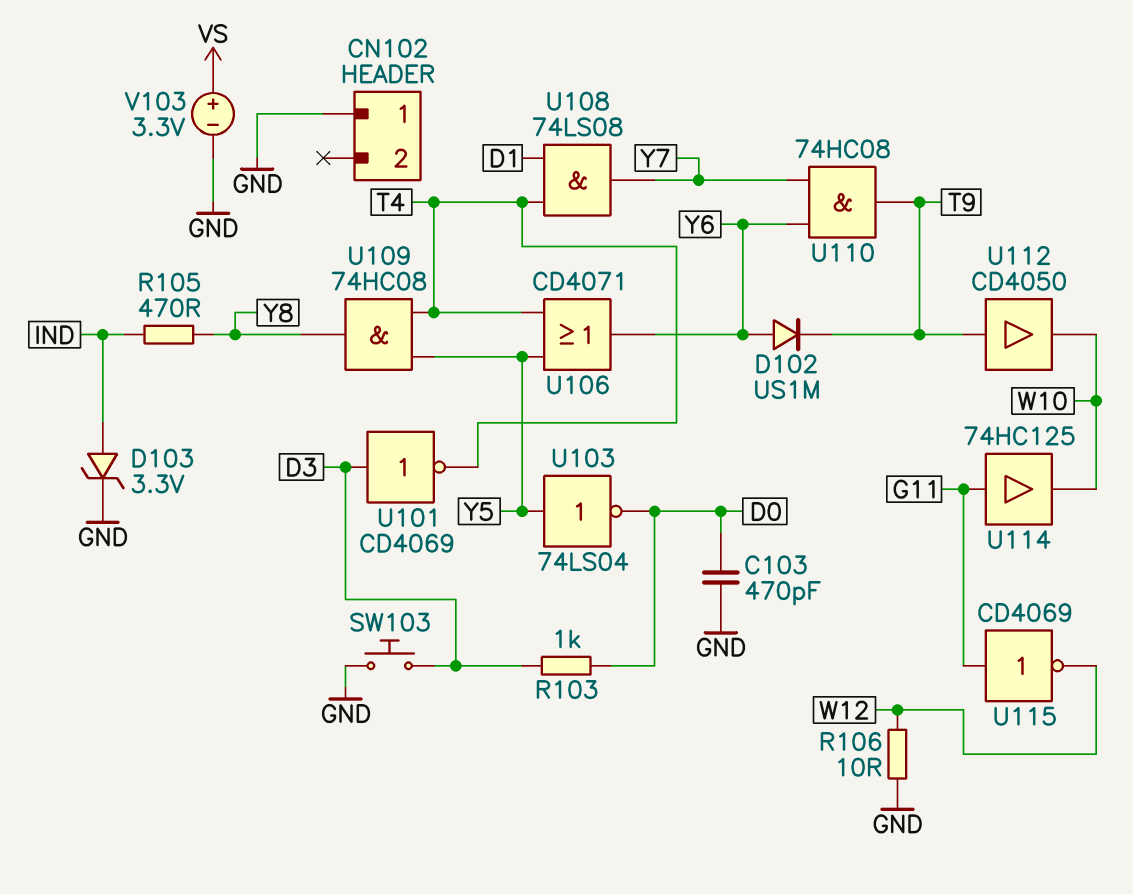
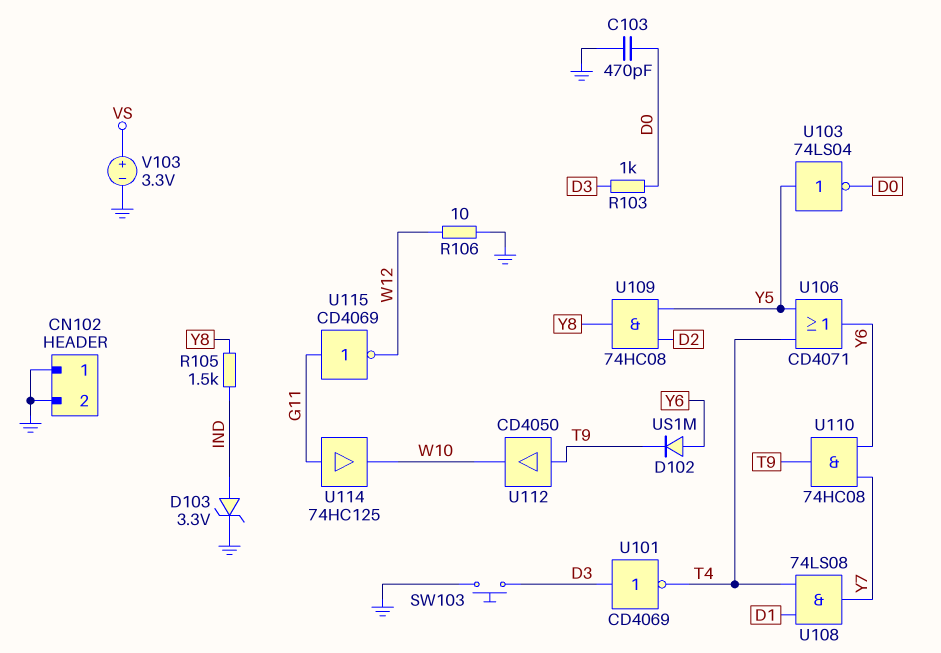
CN102 pin 2: none -> GND
R105: 470 (IND, Y8) -> 1.5k (IND, Y8)
U109: AND 74HC08 (in T4, in Y5, out Y8) -> AND 74HC08 (in D2, in Y5, out Y8)

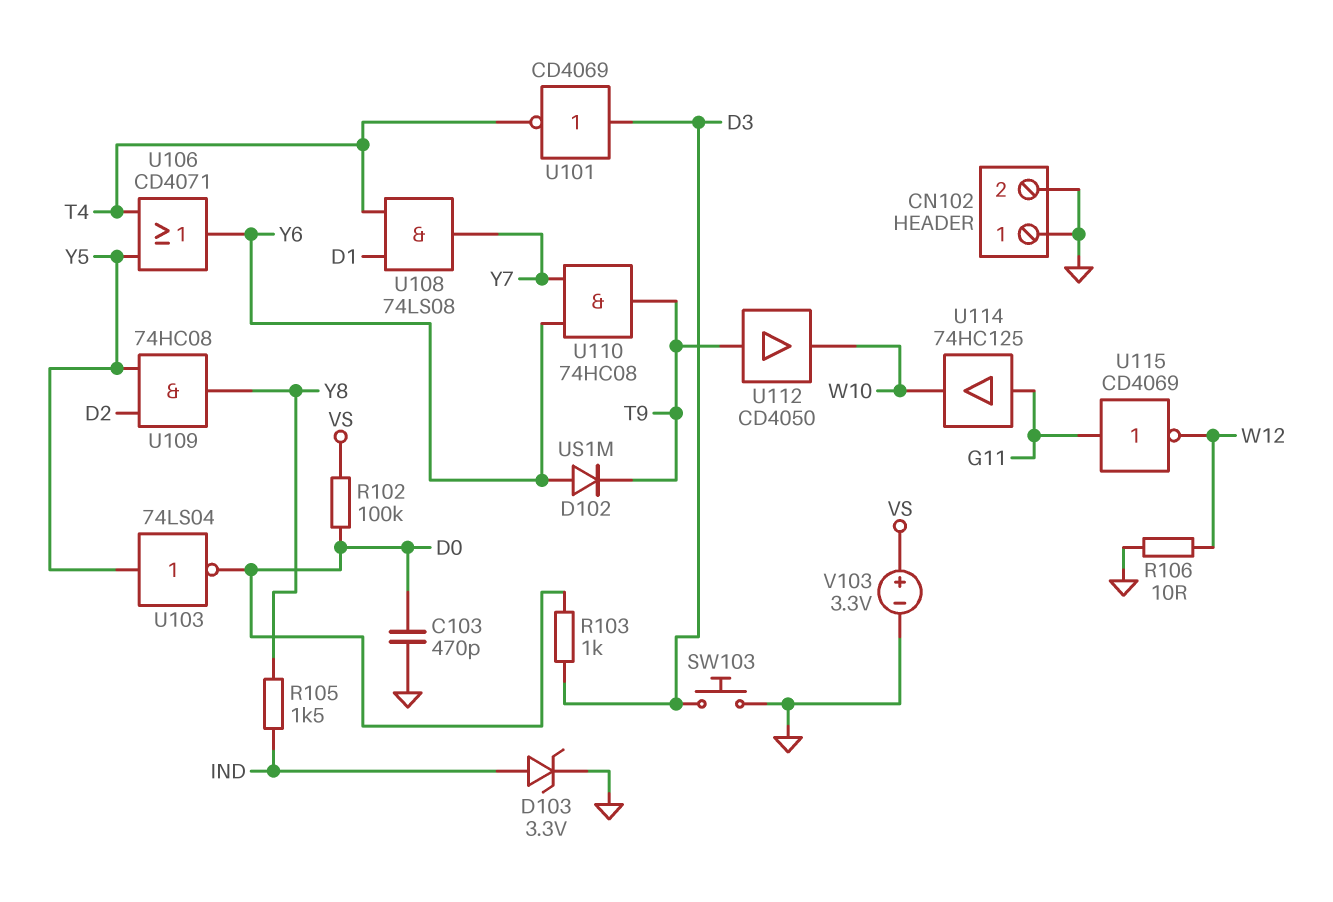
R102: none -> 100k (D0, VS)

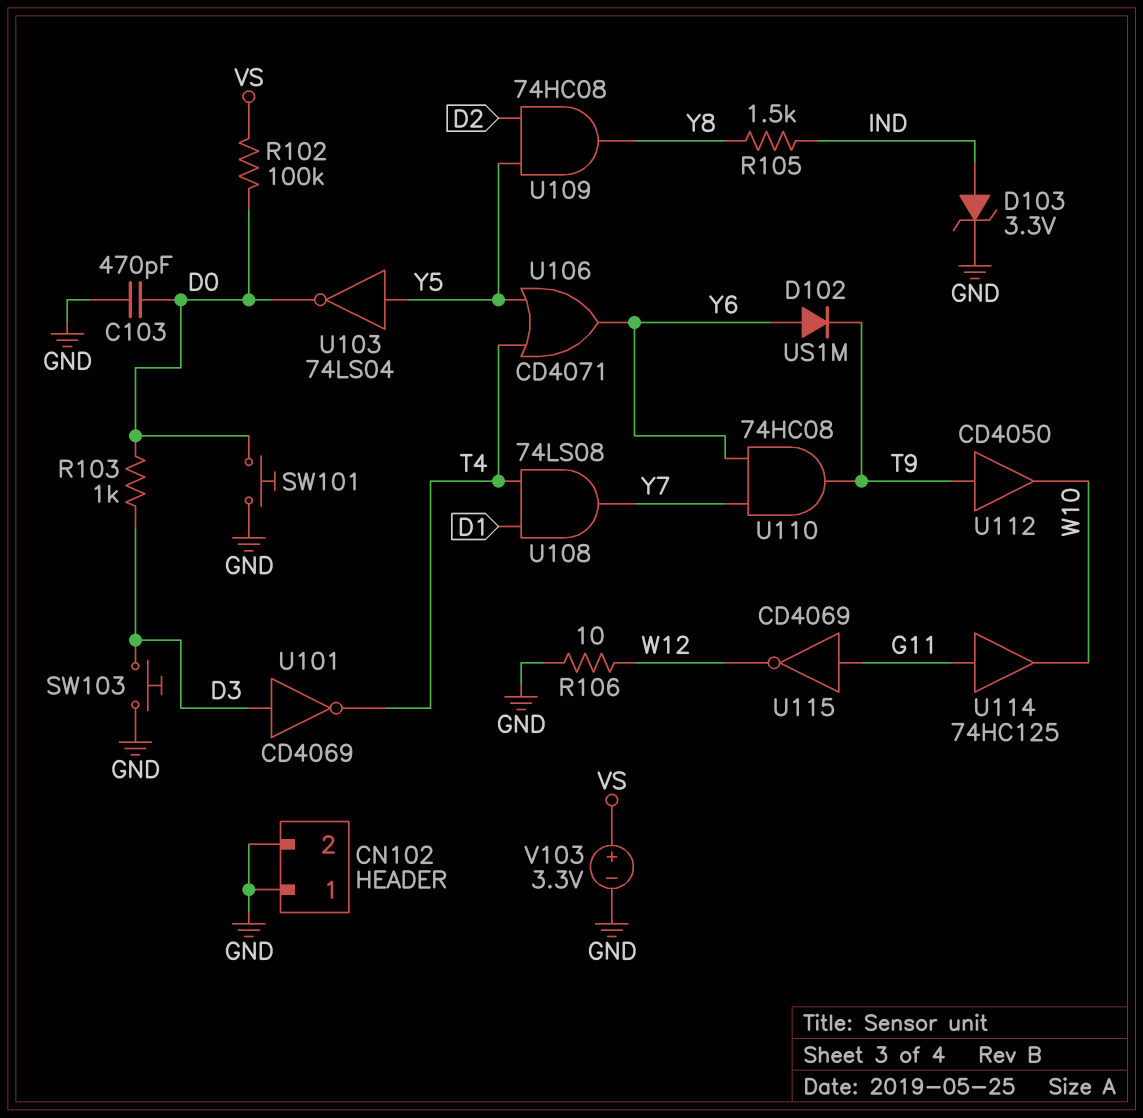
SW101: none -> button (D0, GND)

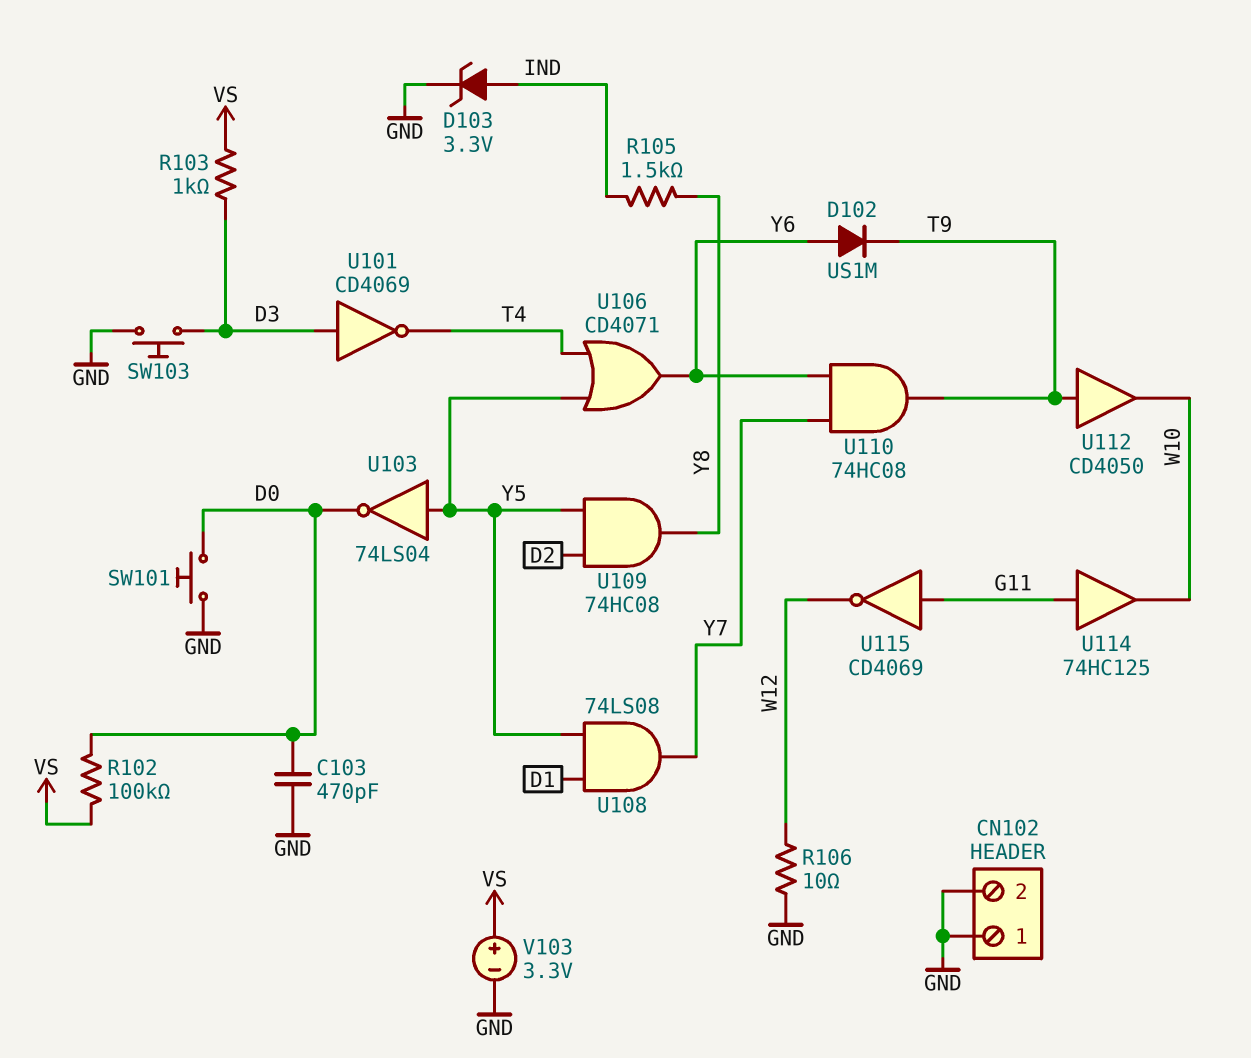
R103: 1k (D0, D3) -> 1k (D3, VS)
U108: AND 74LS08 (in D1, in T4, out Y7) -> AND 74LS08 (in D1, in Y5, out Y7)

